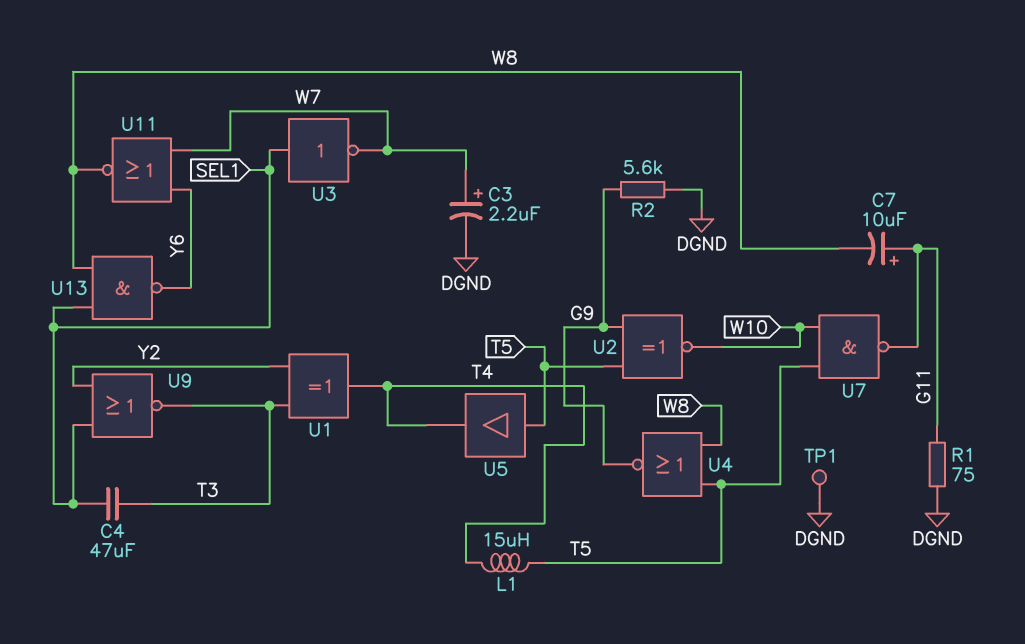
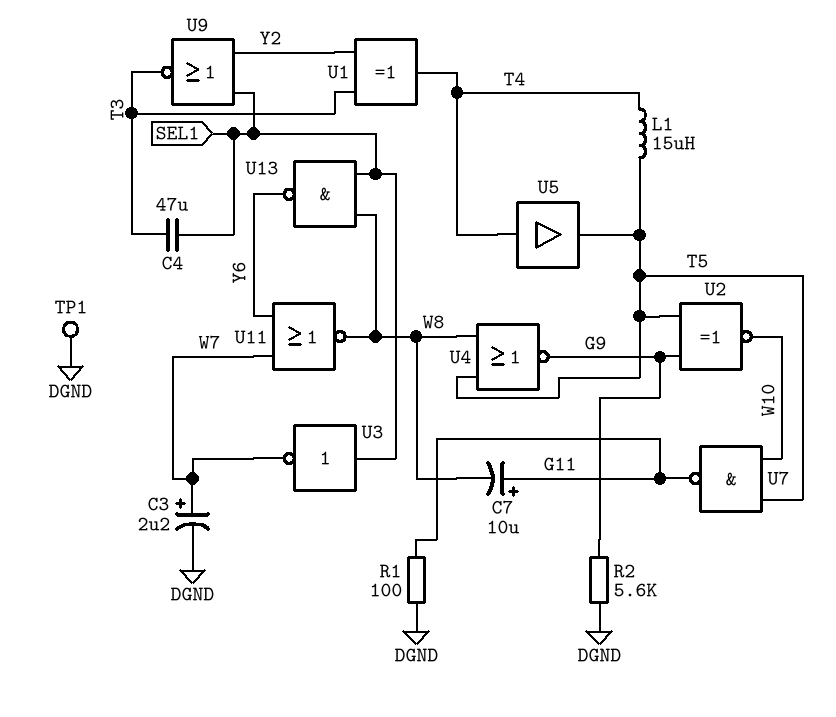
R1: 75 (DGND, G11) -> 100 (DGND, G11)
U5: buffer (in T5, out T4) -> buffer (in T4, out T5)

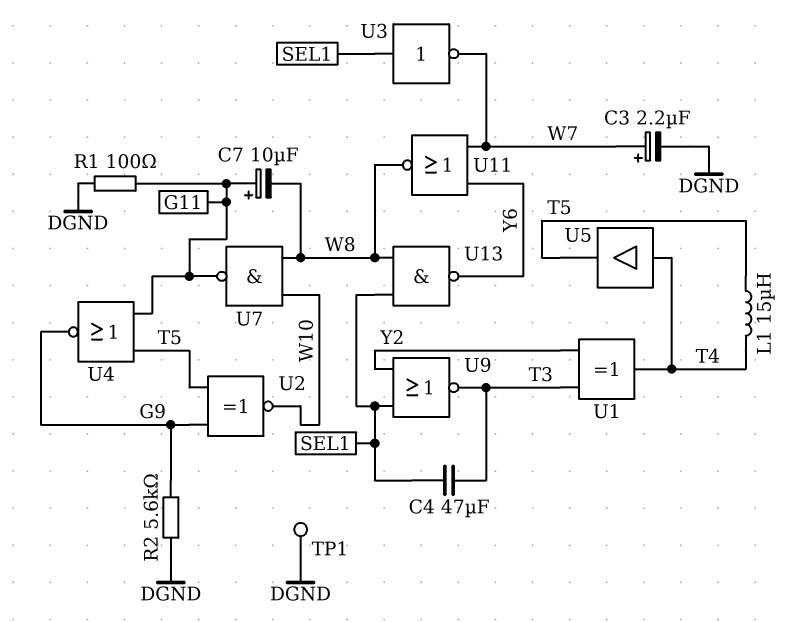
U4: NOR (in T5, in W8, out G9) -> NOR (in G11, in T5, out G9)
U7: NAND (in T5, in W10, out G11) -> NAND (in W8, in W10, out G11)

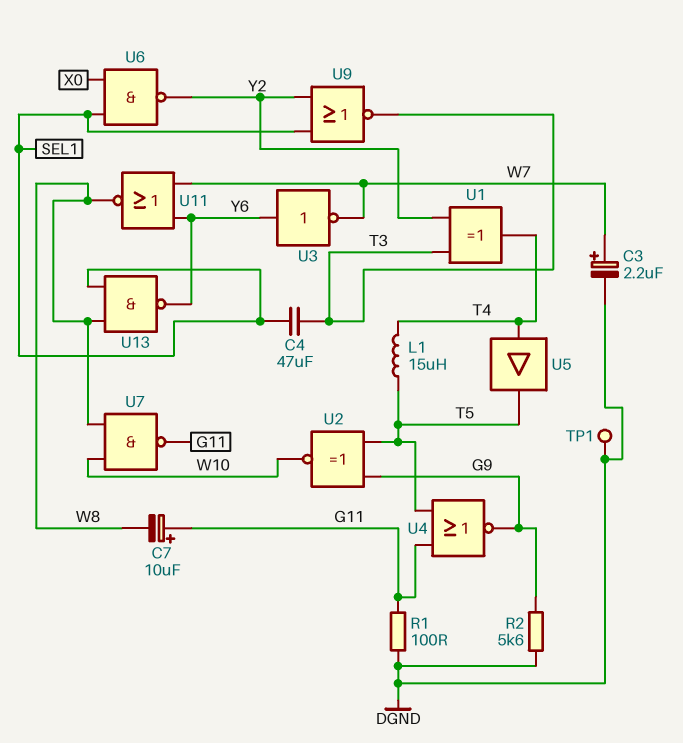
U3: NOT (in SEL1, out W7) -> NOT (in Y6, out W7)
U6: none -> NAND (in SEL1, in X0, out Y2)

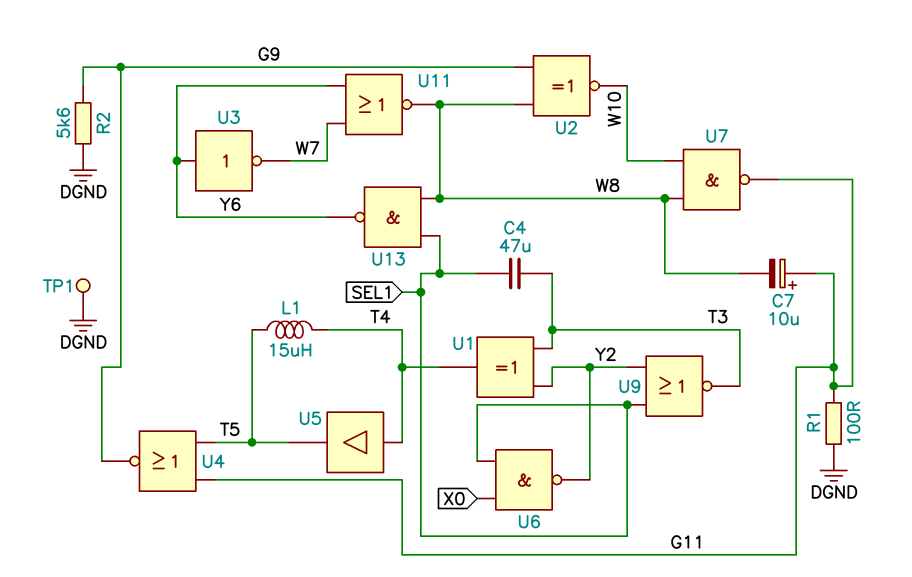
C3: 2.2uF (plus W7, minus DGND) -> none
U2: XNOR (in G9, in T5, out W10) -> XNOR (in G9, in W8, out W10)

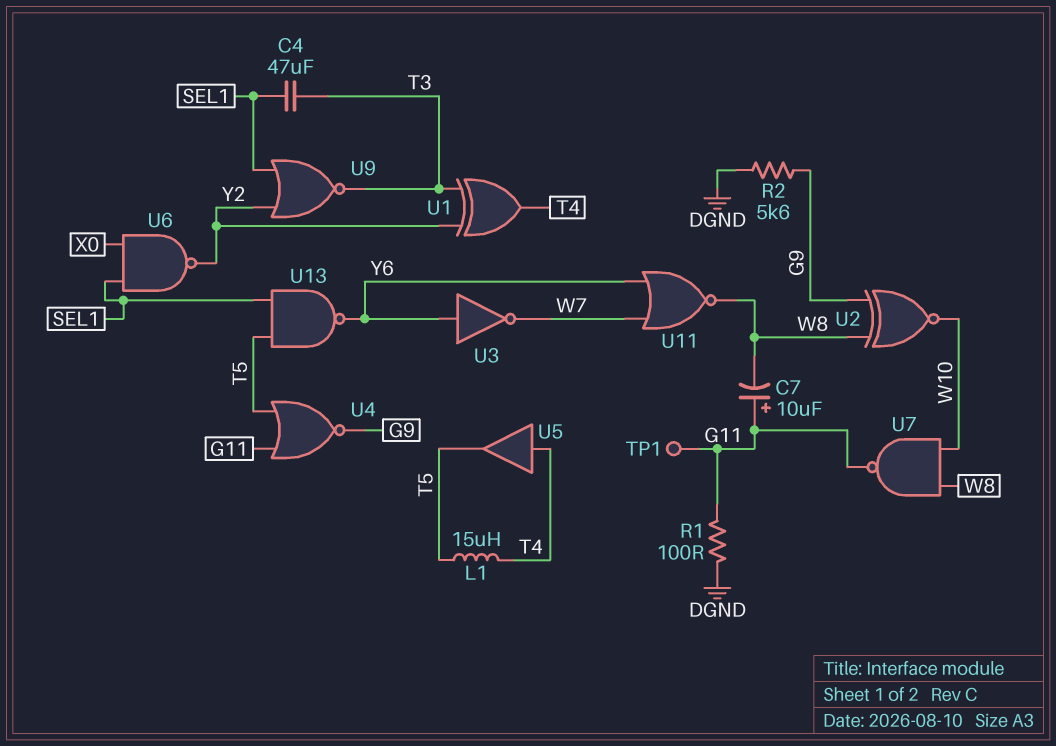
TP1: test point (DGND) -> test point (G11)
U13: NAND (in SEL1, in W8, out Y6) -> NAND (in SEL1, in T5, out Y6)

